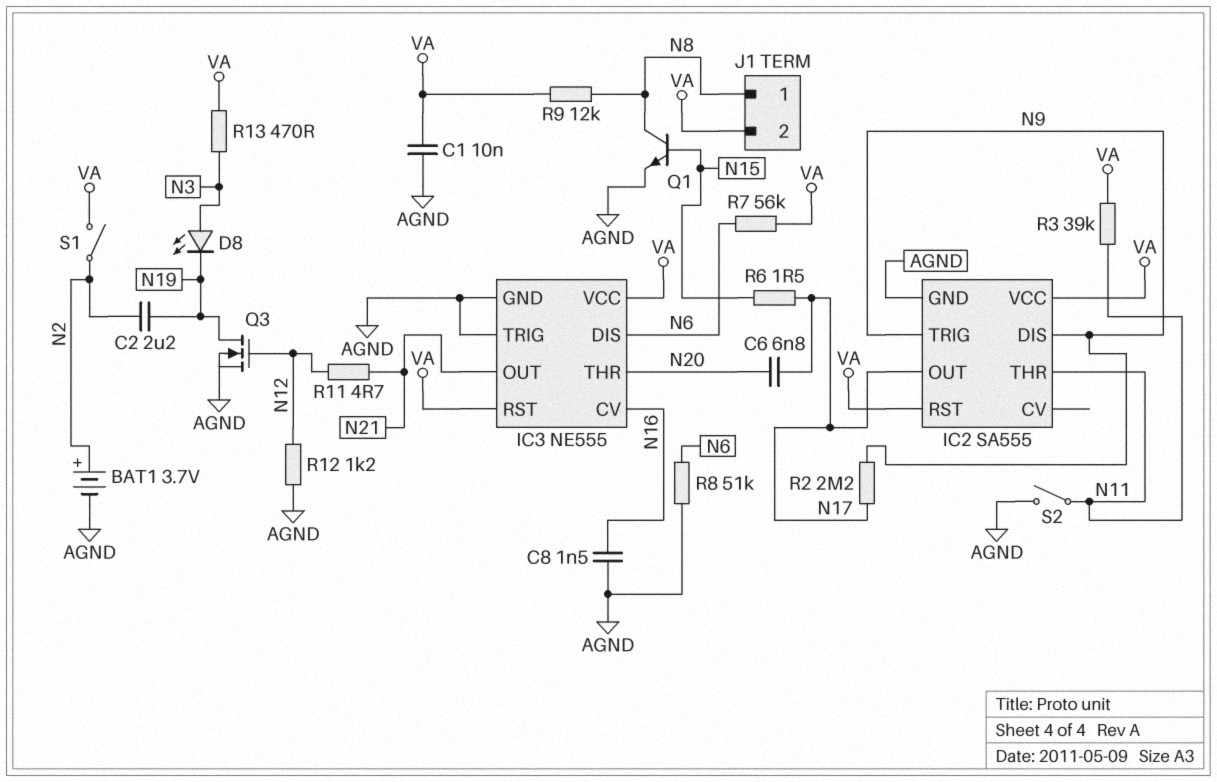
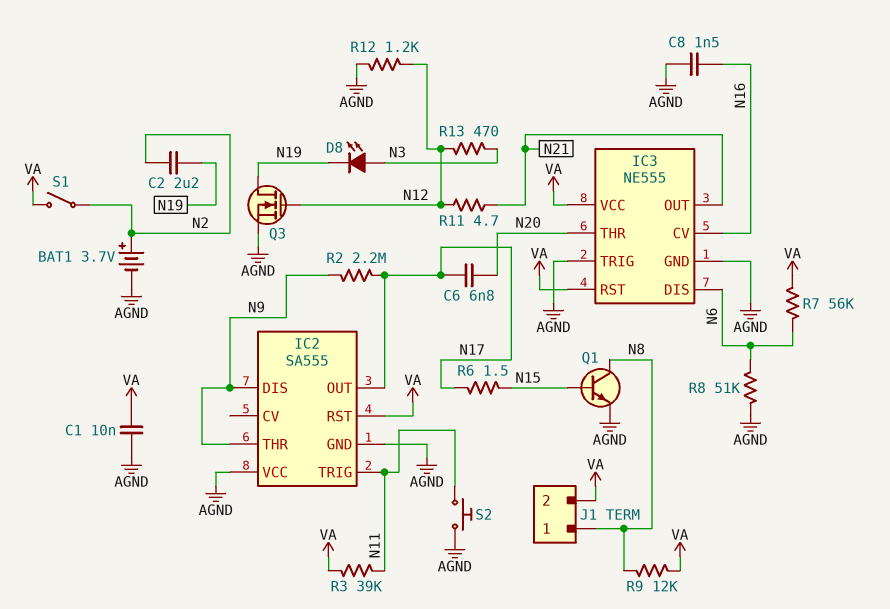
IC2 pin THR: N11 -> N9
IC2 pin TRIG: N9 -> N11
IC2 pin VCC: VA -> AGND
R13: 470 (N3, VA) -> 470 (N3, N12)
S2: switch (AGND, N11) -> button (AGND, N11)

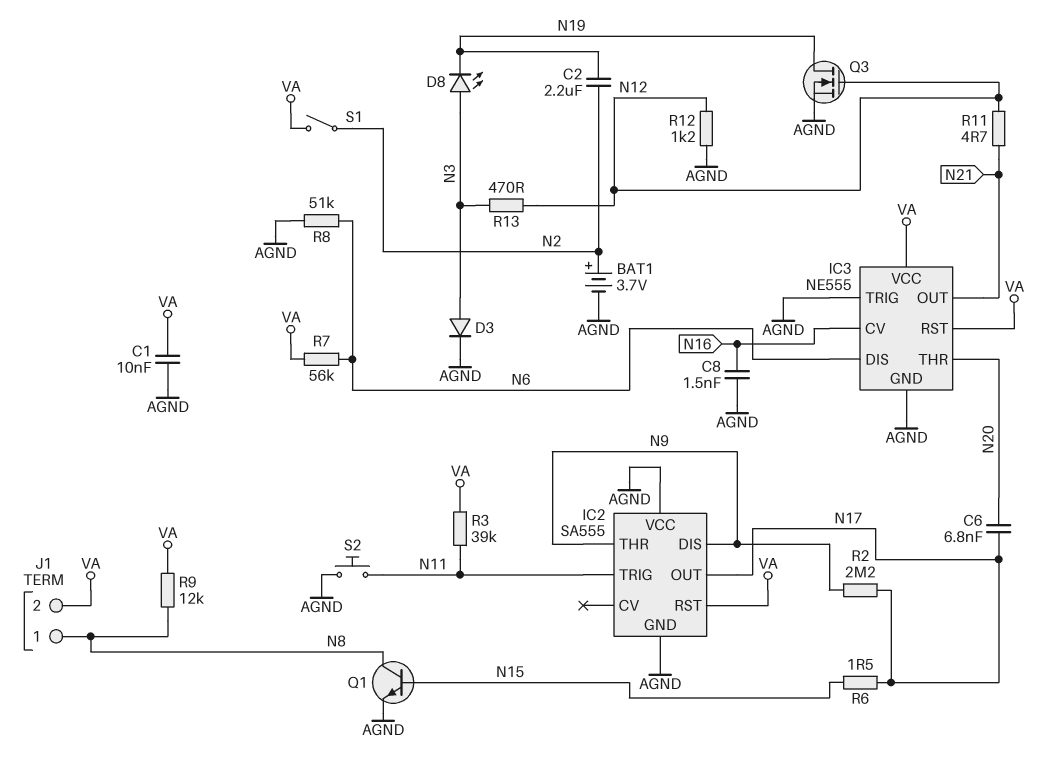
D3: none -> diode (A N3, K AGND)

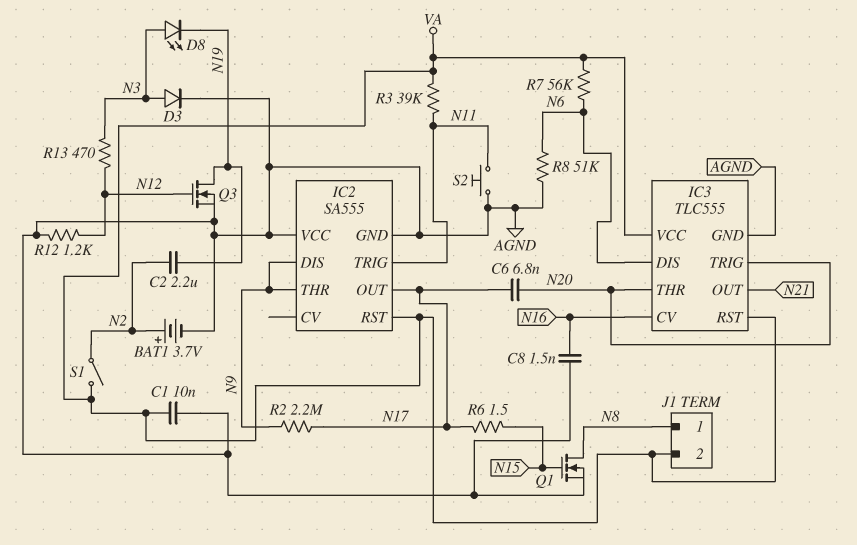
IC3: NE555 -> TLC555
IC3 pin TRIG: AGND -> N20
Q1: NPN (B N15, C N8, E AGND) -> NMOS (G N15, D N8, S AGND)
R9: 12k (N8, VA) -> none
R11: 4.7 (N12, N21) -> none

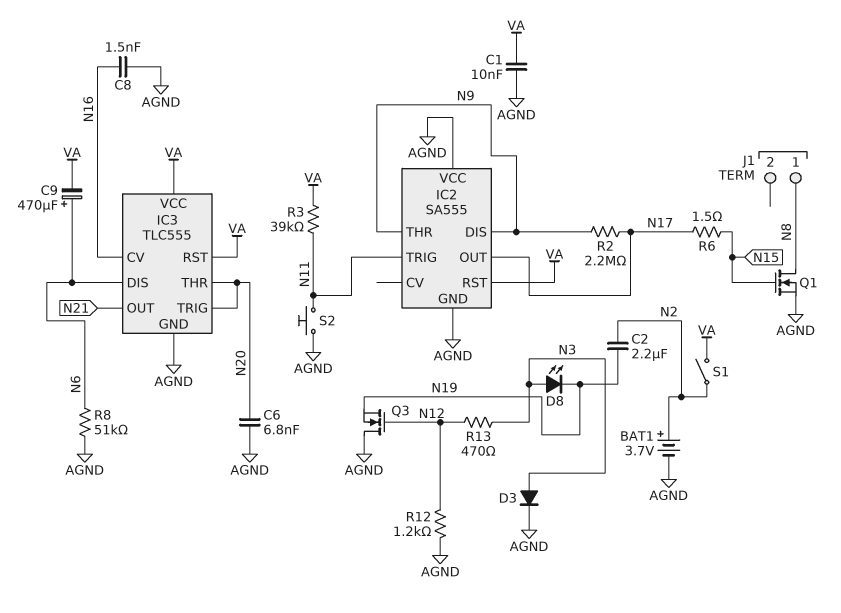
C6: 6.8nF (N17, N20) -> 6.8nF (AGND, N20)
C9: none -> 470uF (plus N6, minus VA)
J1 pin 2: VA -> none
Q3: NMOS (G N12, D N19, S AGND) -> NMOS (G N12, D AGND, S N19)
R7: 56k (N6, VA) -> none

